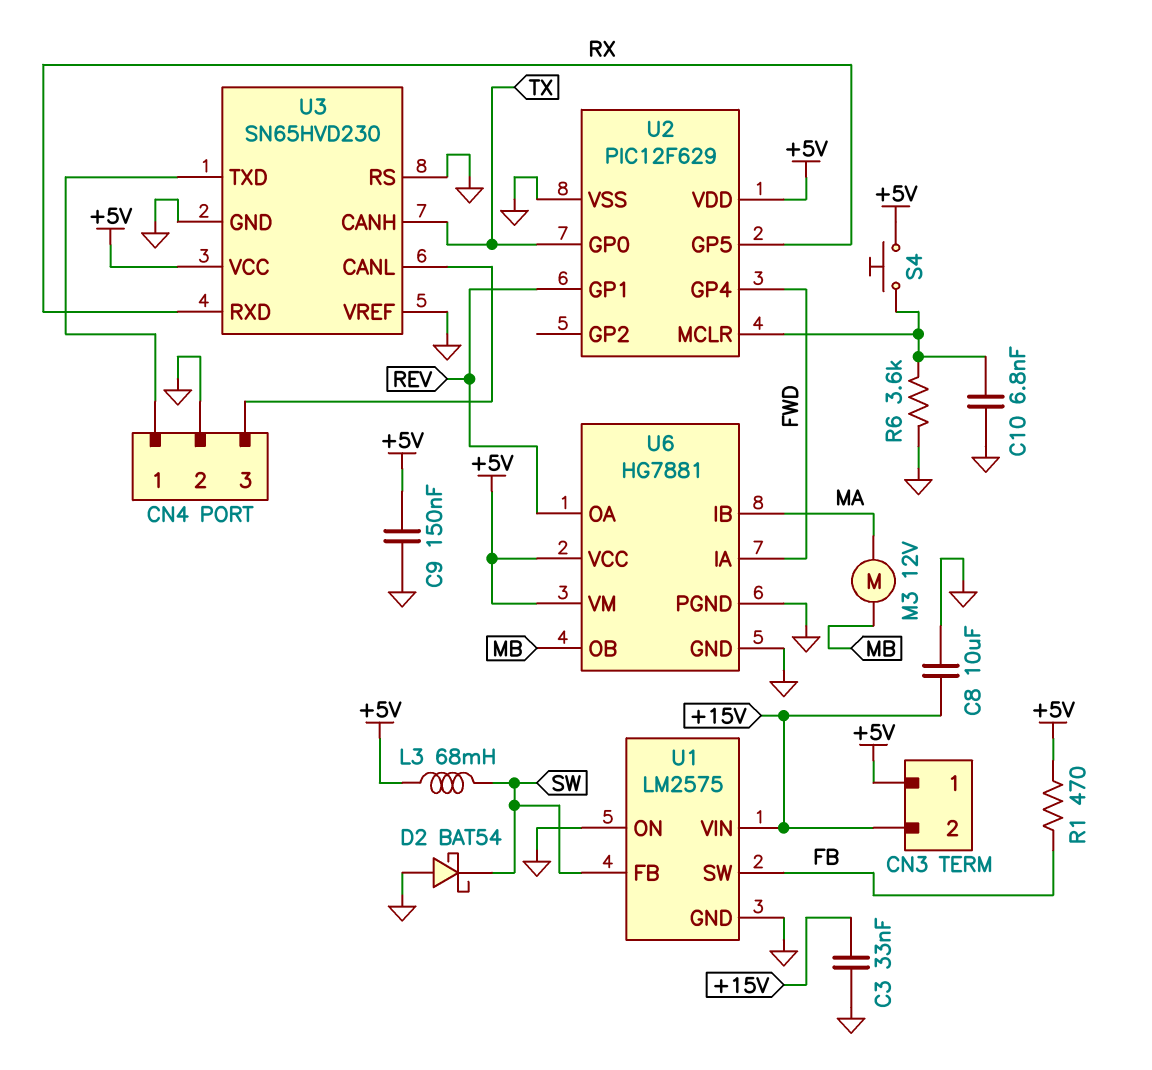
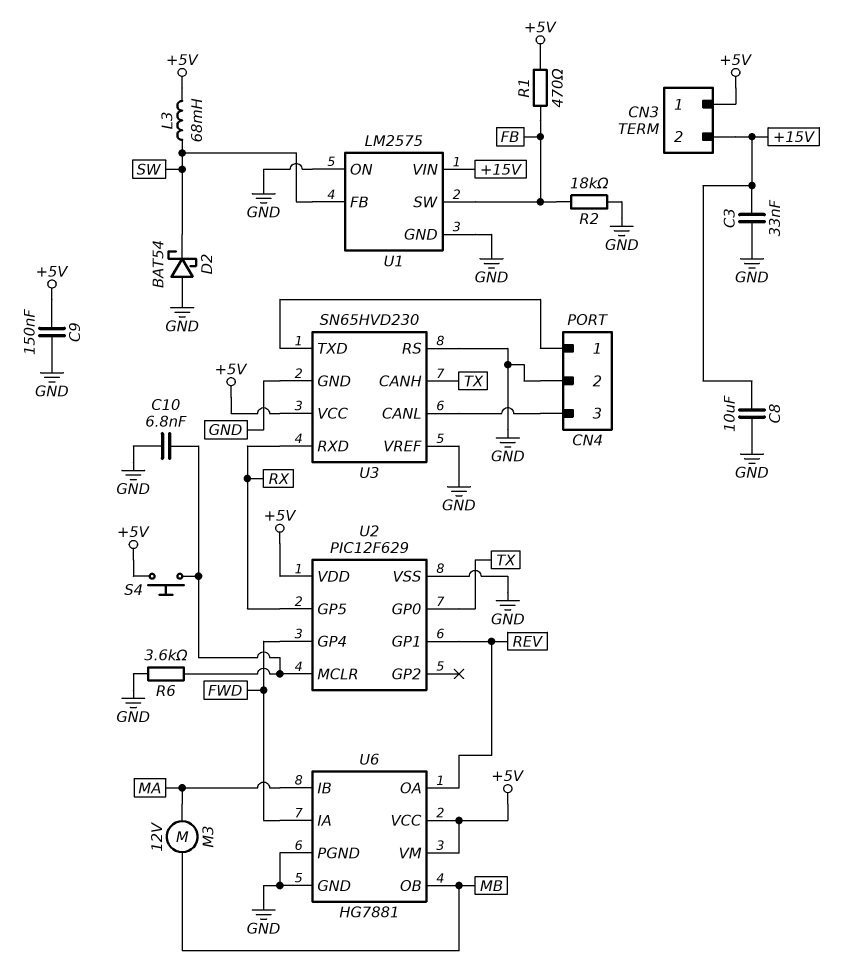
R2: none -> 18k (FB, GND)

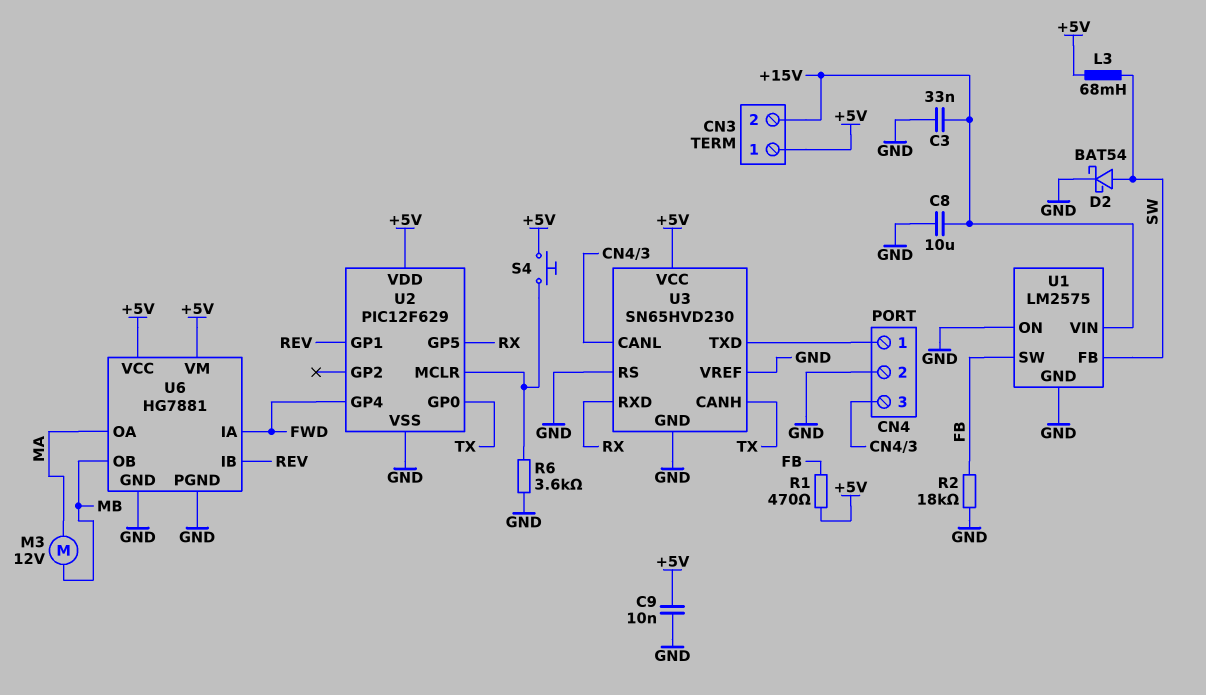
C9: 150nF (+5V, GND) -> 10nF (+5V, GND)
C10: 6.8nF (GND, U2/MCLR) -> none
D2: schottky BAT54 (A GND, K SW) -> schottky BAT54 (A SW, K GND)
U6 pin IB: MA -> REV
U6 pin OA: REV -> MA

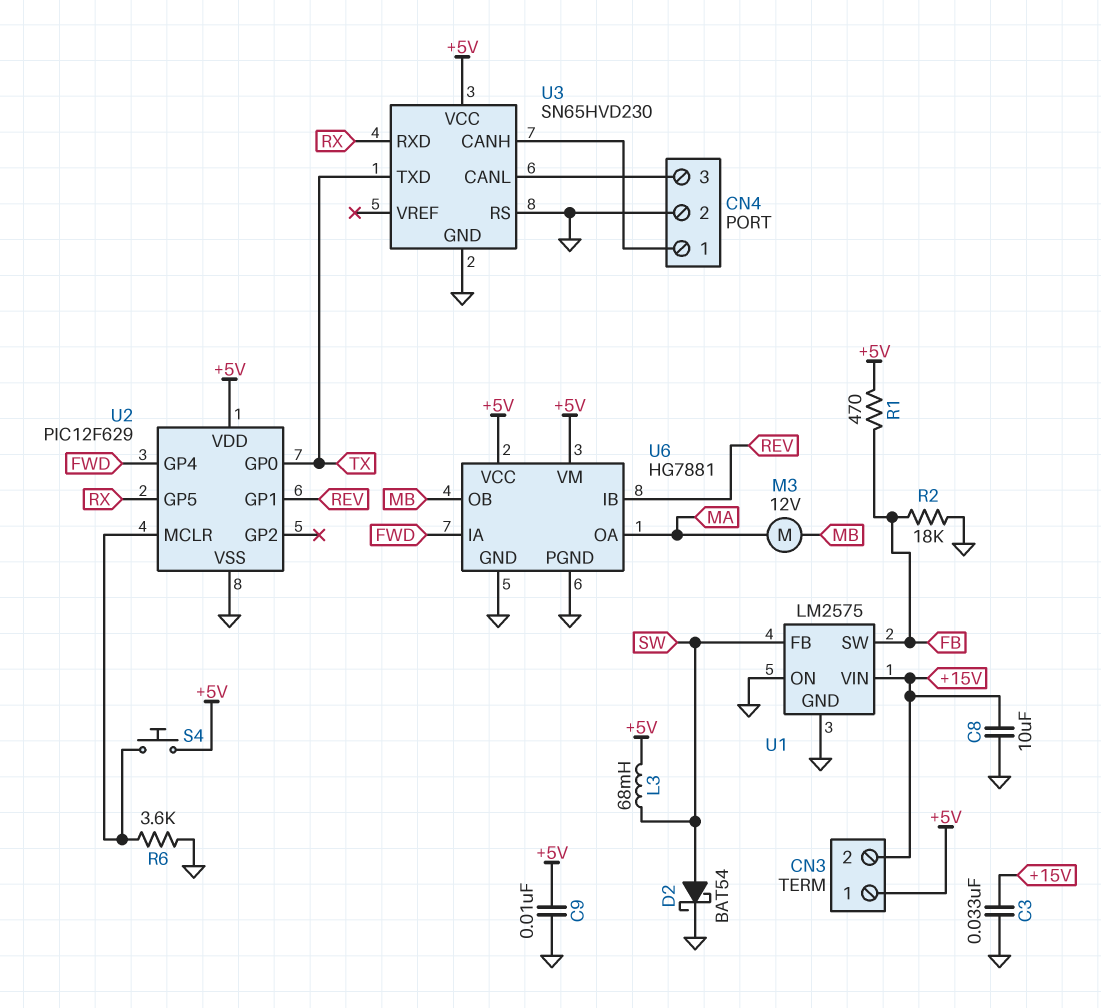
U3 pin CANH: TX -> CN4/1
U3 pin TXD: CN4/1 -> TX
U3 pin VREF: GND -> none

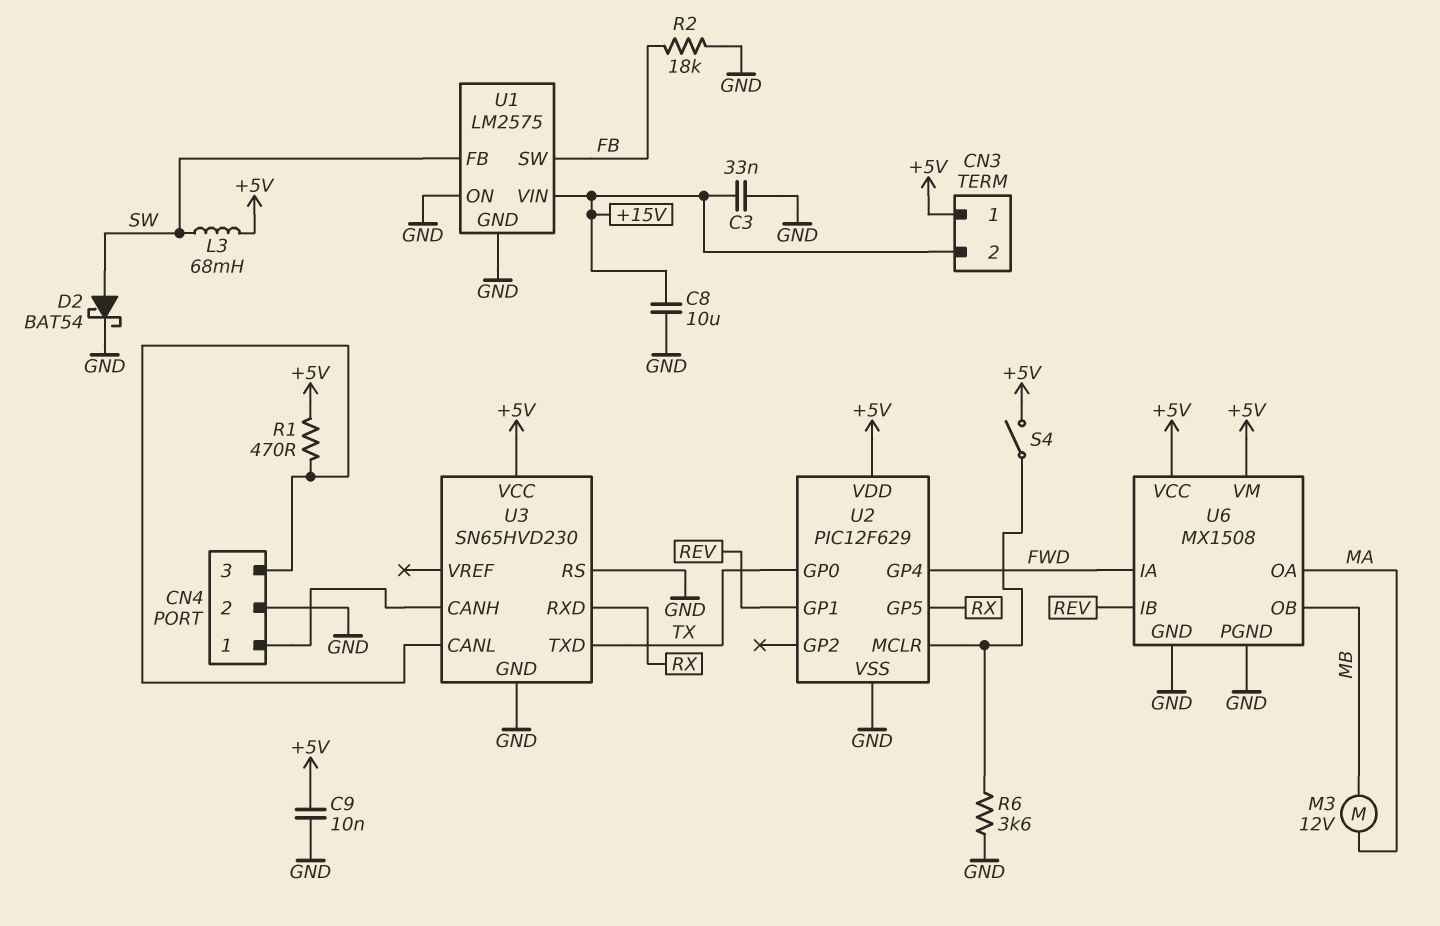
R1: 470 (+5V, FB) -> 470 (+5V, CN4/3)
S4: button (+5V, U2/MCLR) -> switch (+5V, U2/MCLR)
U6: HG7881 -> MX1508

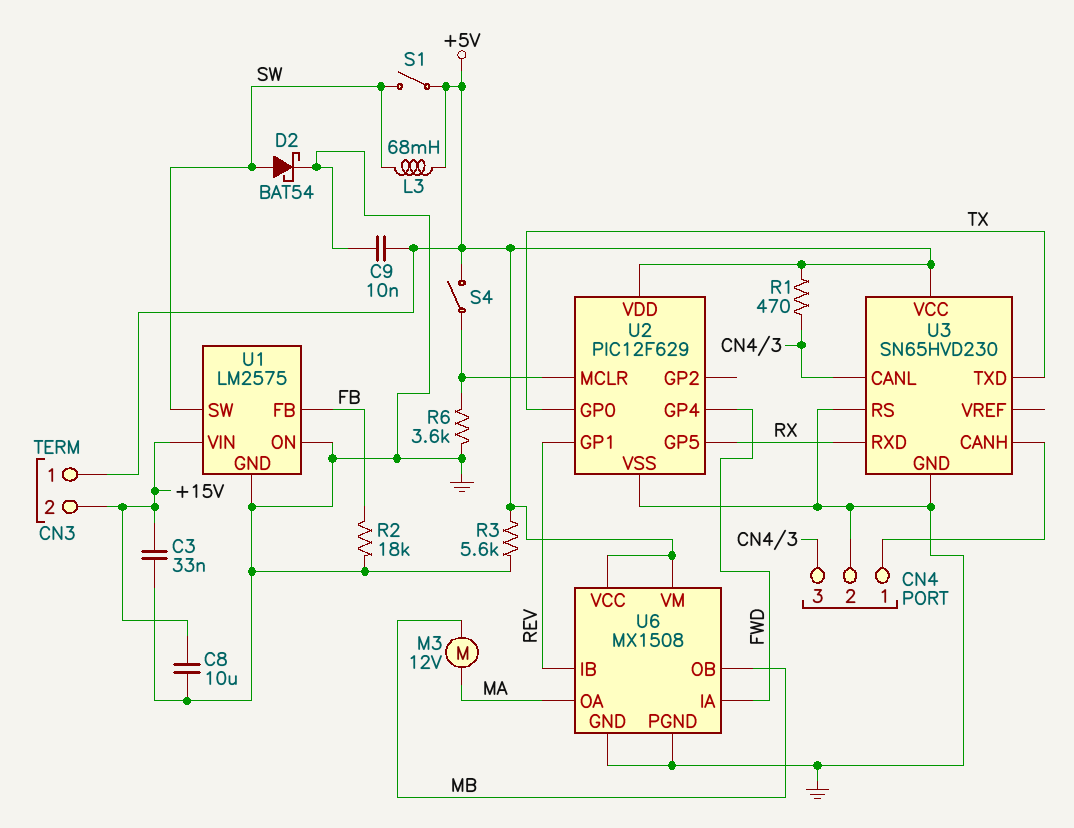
R3: none -> 5.6k (+5V, GND)
S1: none -> switch (+5V, SW)
U1 pin FB: SW -> FB
U1 pin SW: FB -> SW

